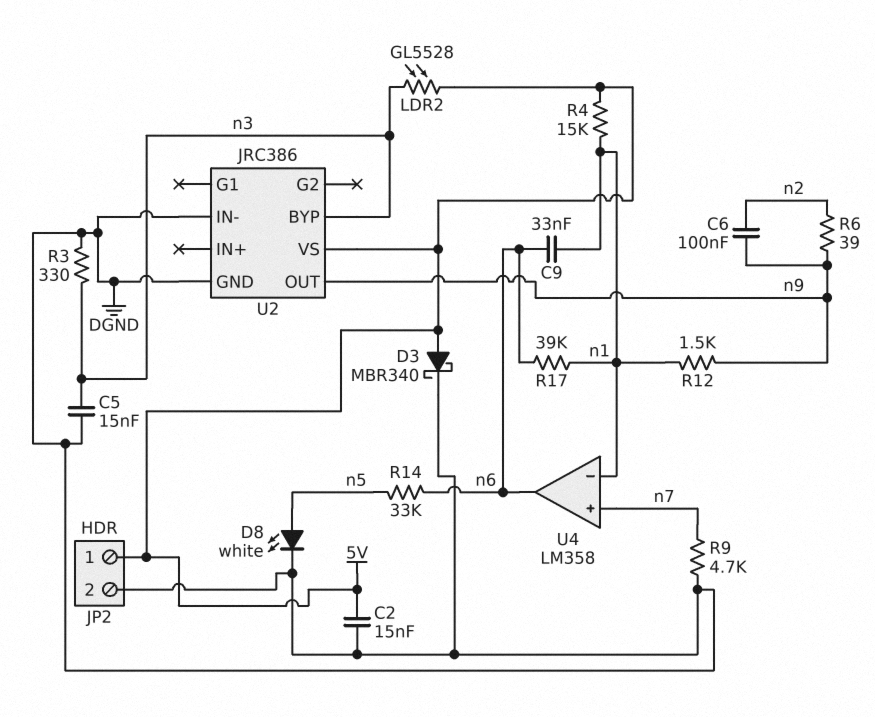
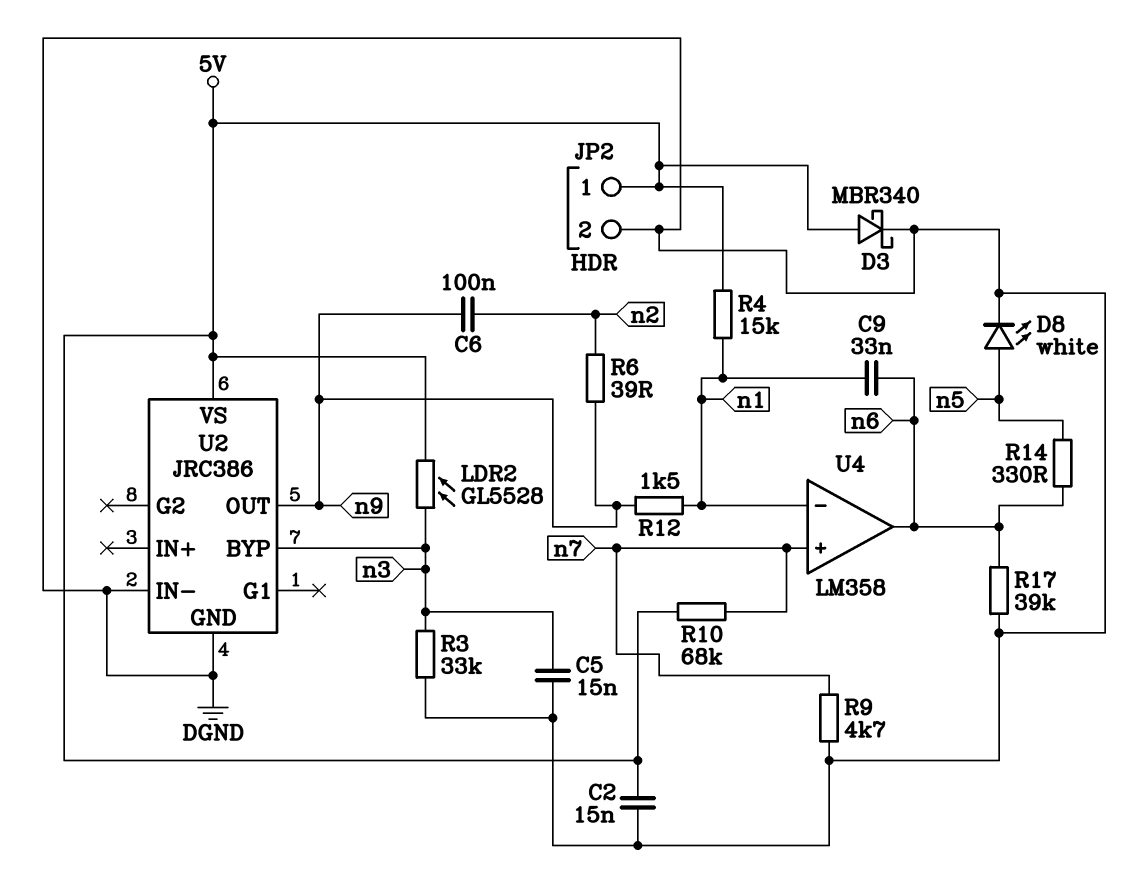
R3: 330 (DGND, n3) -> 33k (DGND, n3)
R10: none -> 68k (5V, n7)
R14: 33k (n5, n6) -> 330 (n5, n6)
R17: 39k (n1, n6) -> 39k (DGND, n6)

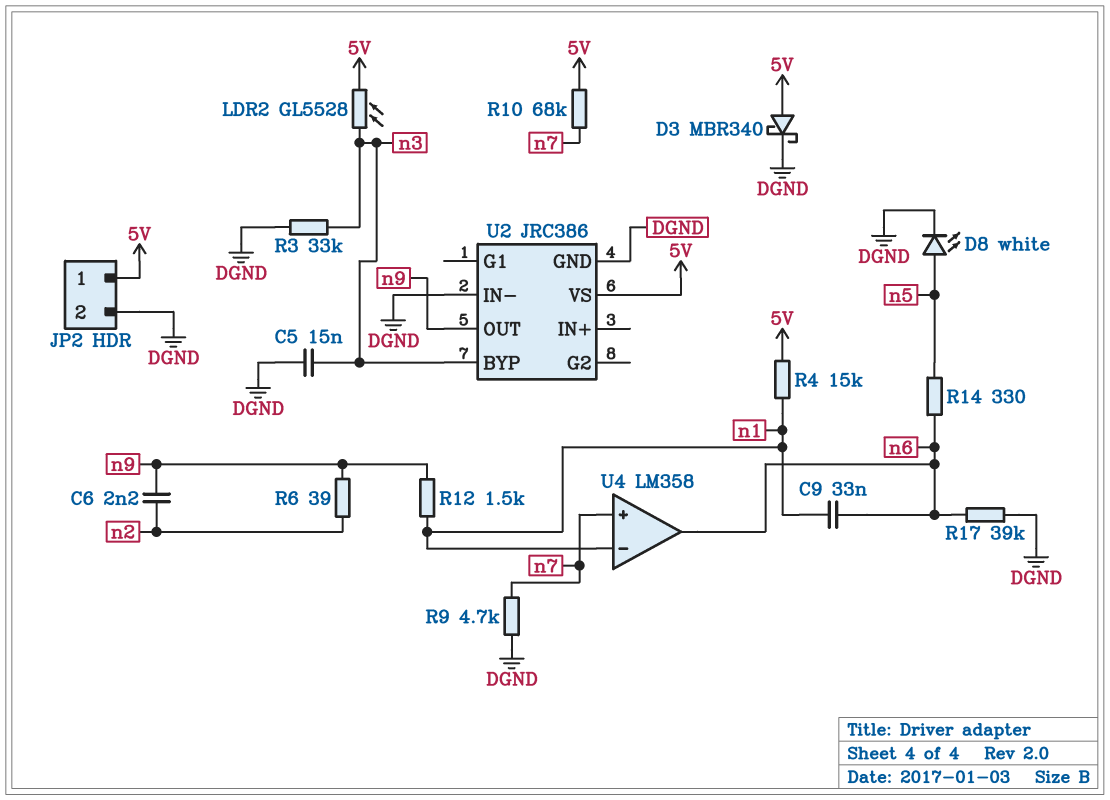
C2: 15nF (5V, DGND) -> none
C6: 100nF (n2, n9) -> 2.2nF (n2, n9)

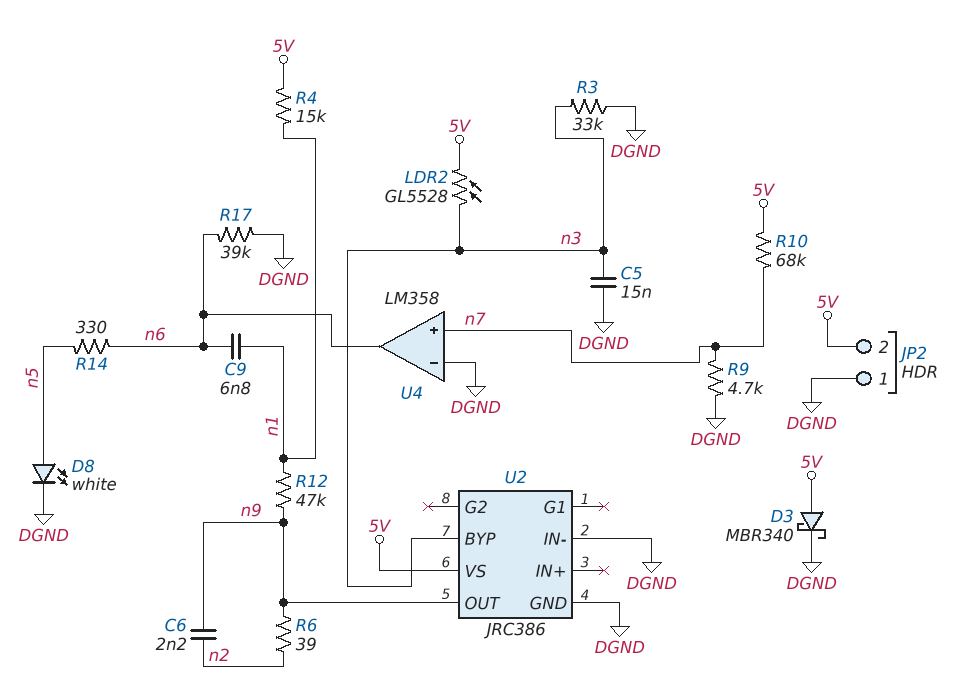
C9: 33nF (n1, n6) -> 6.8nF (n1, n6)
JP2 pin 1: 5V -> DGND
JP2 pin 2: DGND -> 5V
R12: 1.5k (n1, n9) -> 47k (n1, n9)
U4 pin in-: n1 -> DGND

